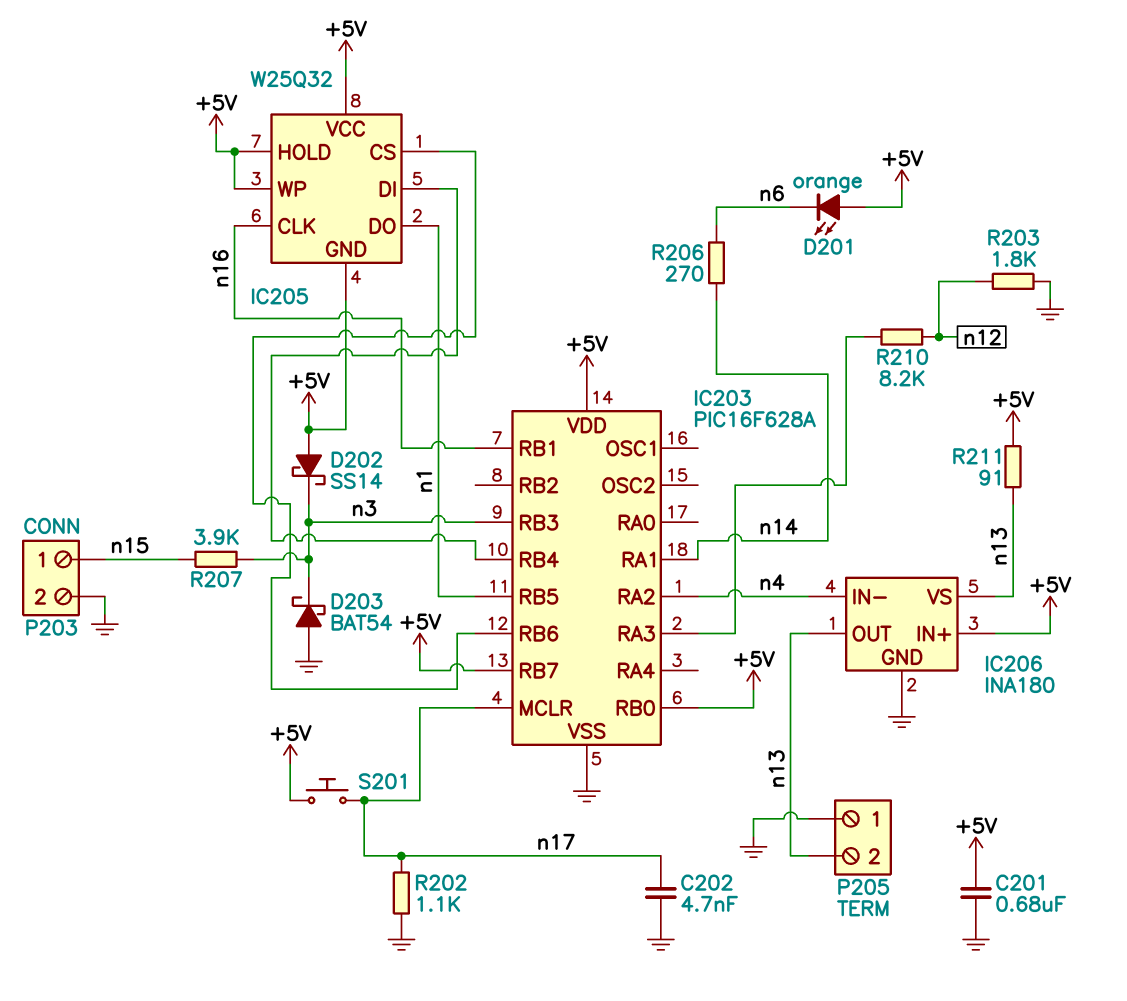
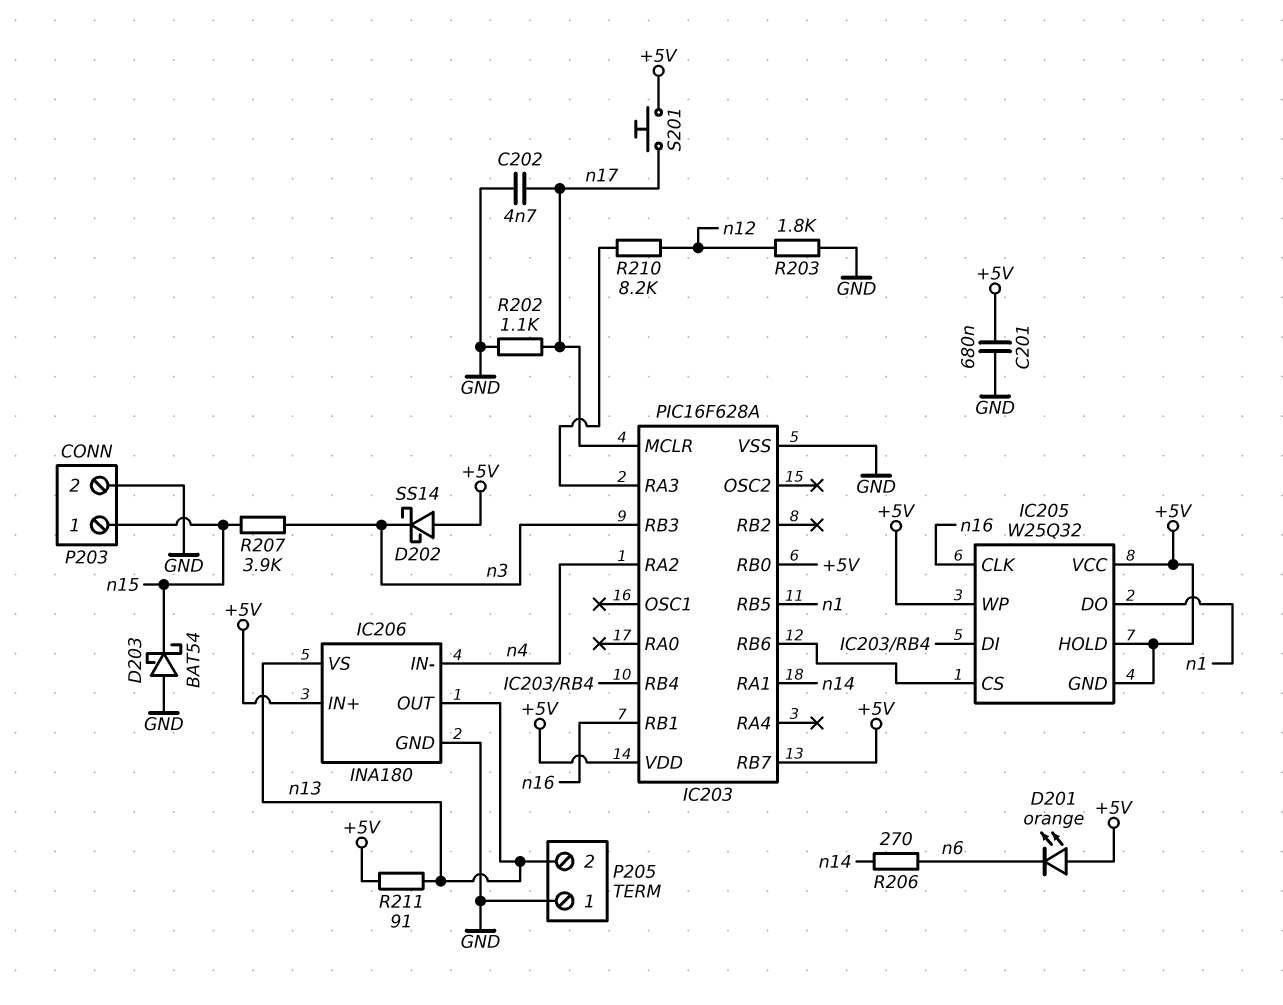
D203: schottky BAT54 (A GND, K n3) -> schottky BAT54 (A GND, K n15)

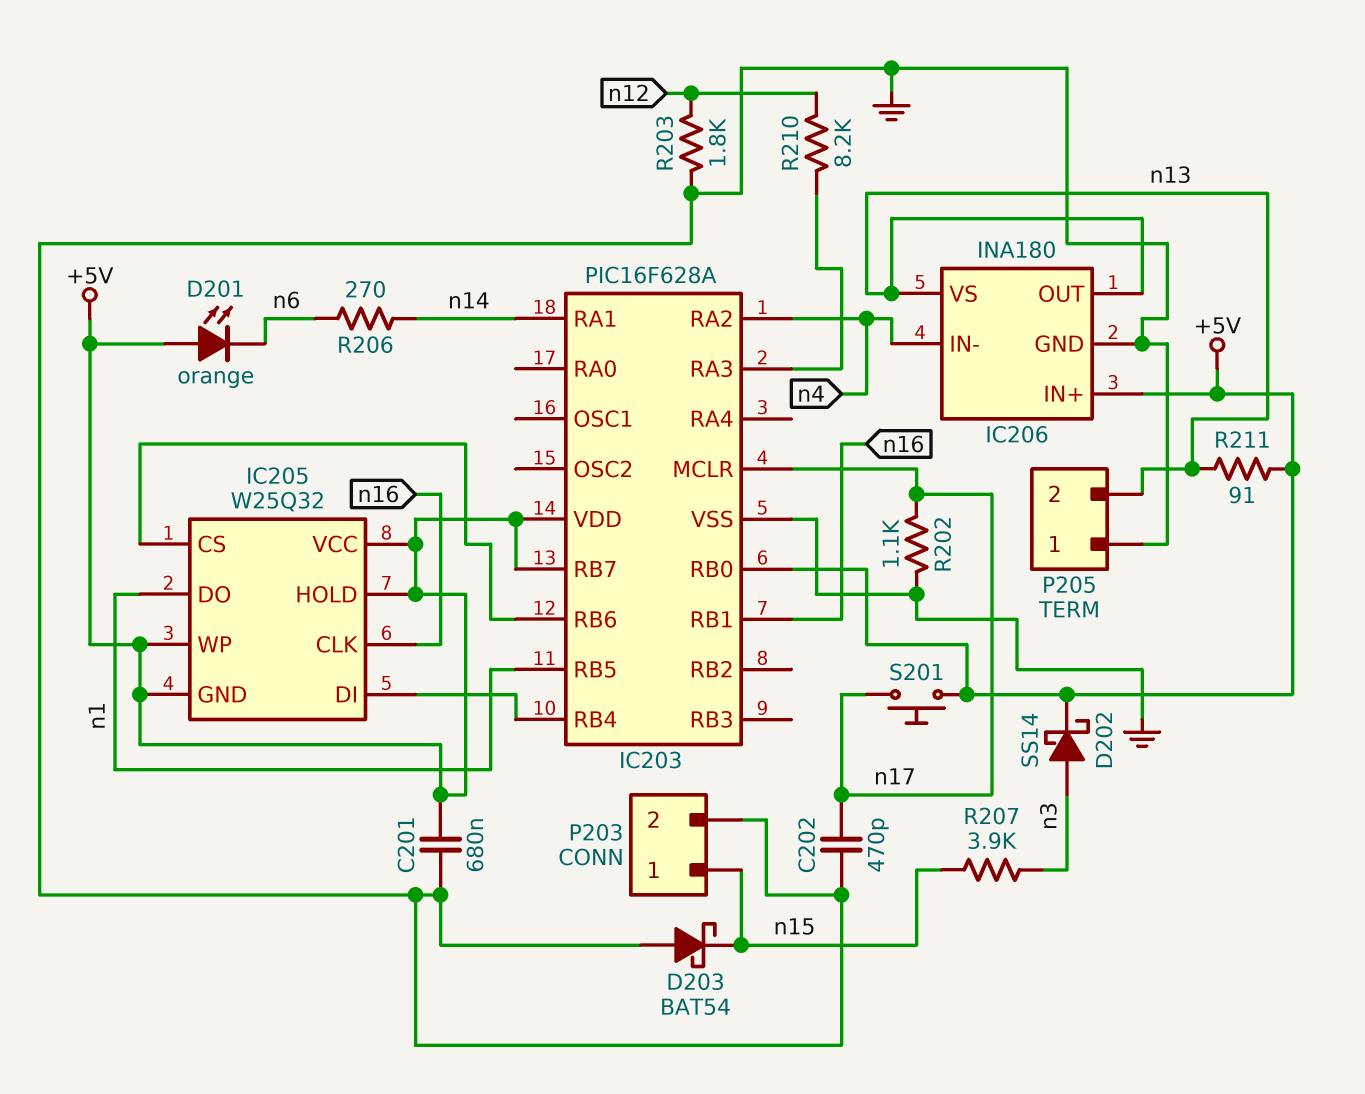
C202: 4.7nF (GND, n17) -> 470pF (GND, n17)
D202: schottky SS14 (A +5V, K n3) -> schottky SS14 (A n3, K +5V)
IC203 pin RB3: n3 -> none

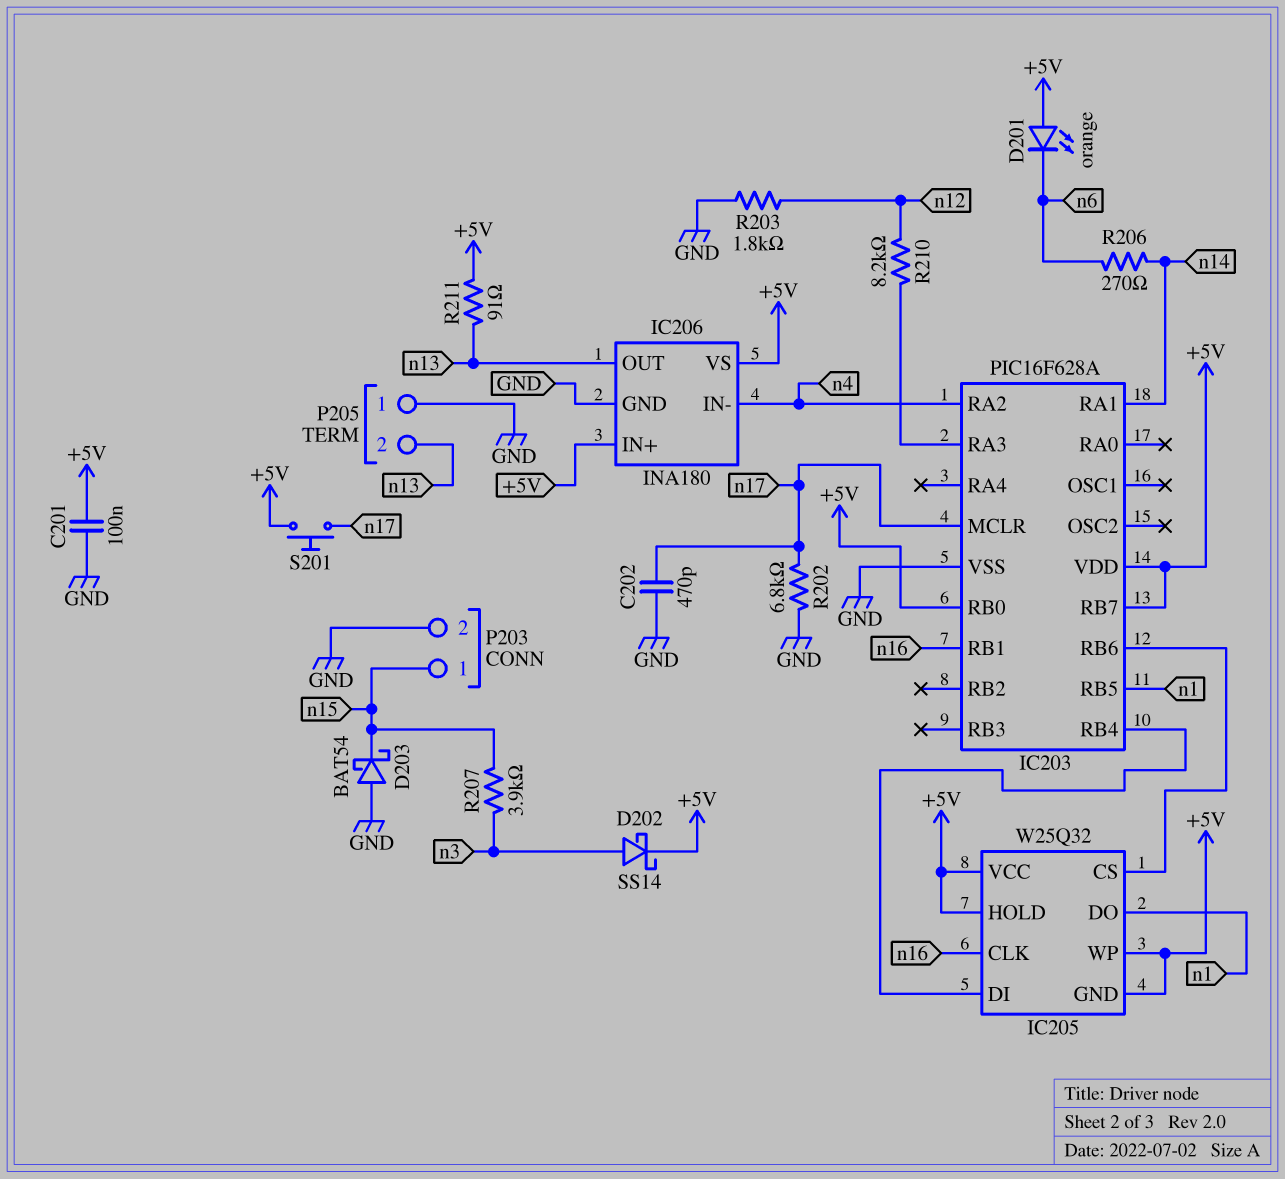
C201: 680nF (+5V, GND) -> 100nF (+5V, GND)
IC206 pin VS: n13 -> +5V
R202: 1.1k (GND, n17) -> 6.8k (GND, n17)

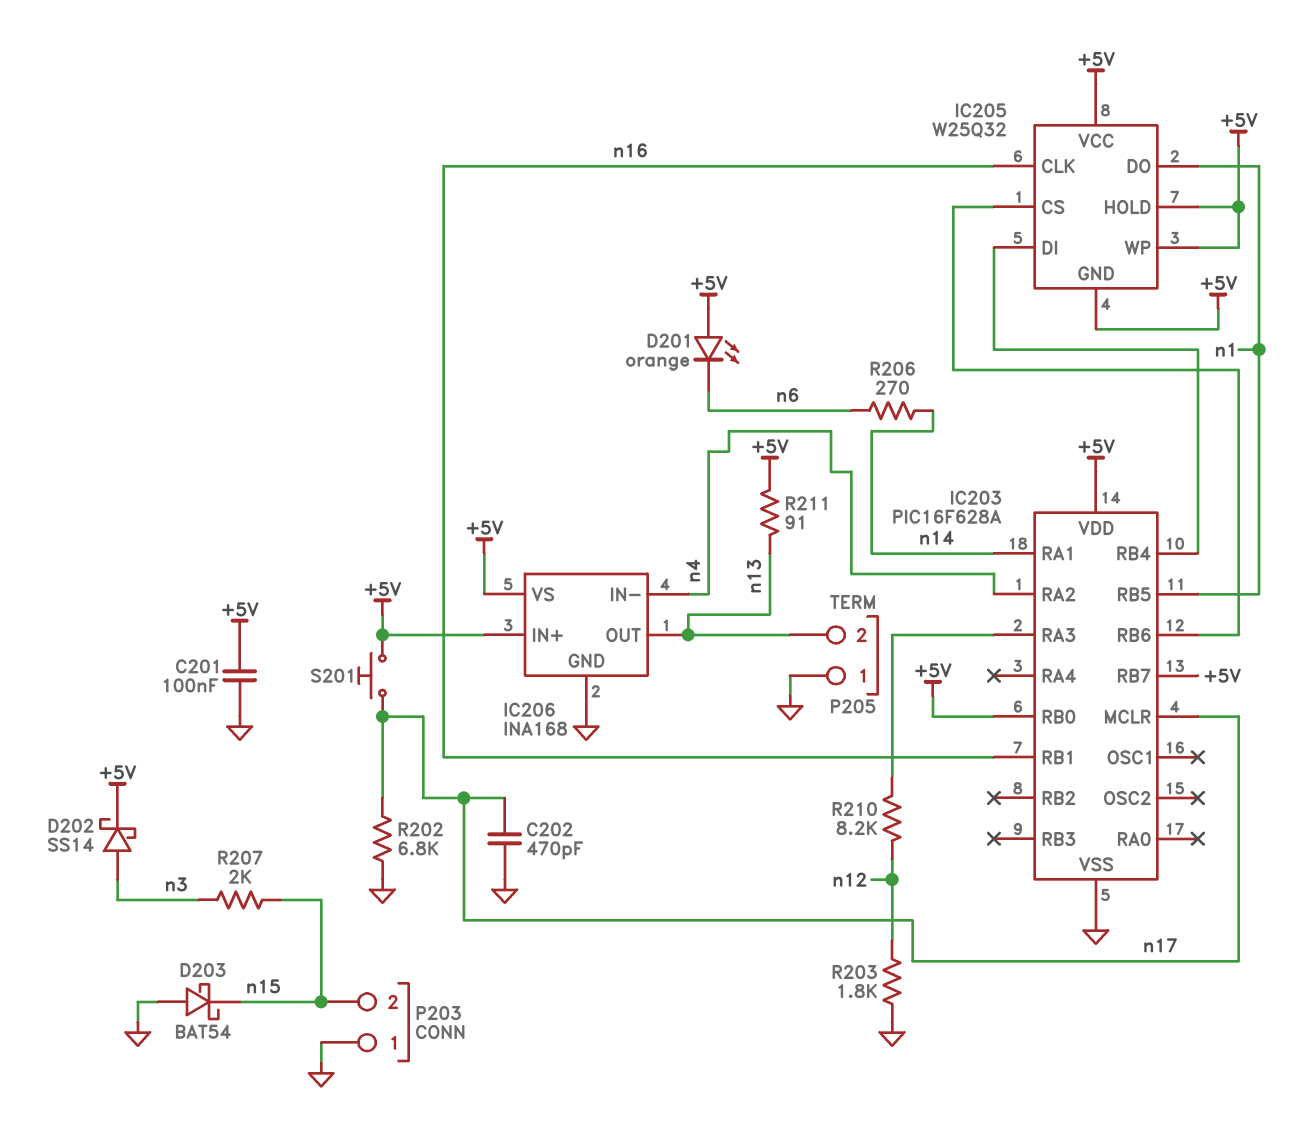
IC206: INA180 -> INA168
P203 pin 1: n15 -> GND
P203 pin 2: GND -> n15
R207: 3.9k (n3, n15) -> 2k (n3, n15)

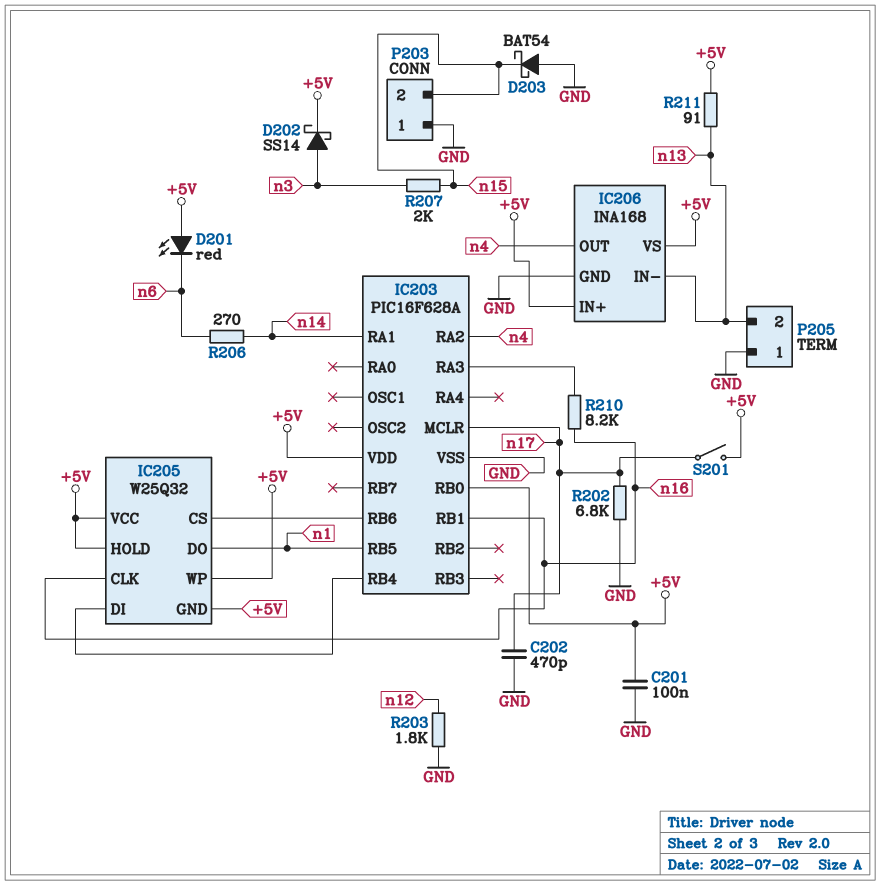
D201: LED orange (A +5V, K n6) -> LED red (A +5V, K n6)
IC203 pin RB7: +5V -> none
IC206 pin IN-: n4 -> n13
IC206 pin OUT: n13 -> n4
R210: 8.2k (IC203/RA3, n12) -> 8.2k (IC203/RA3, n16)
S201: button (+5V, n17) -> switch (+5V, n17)

